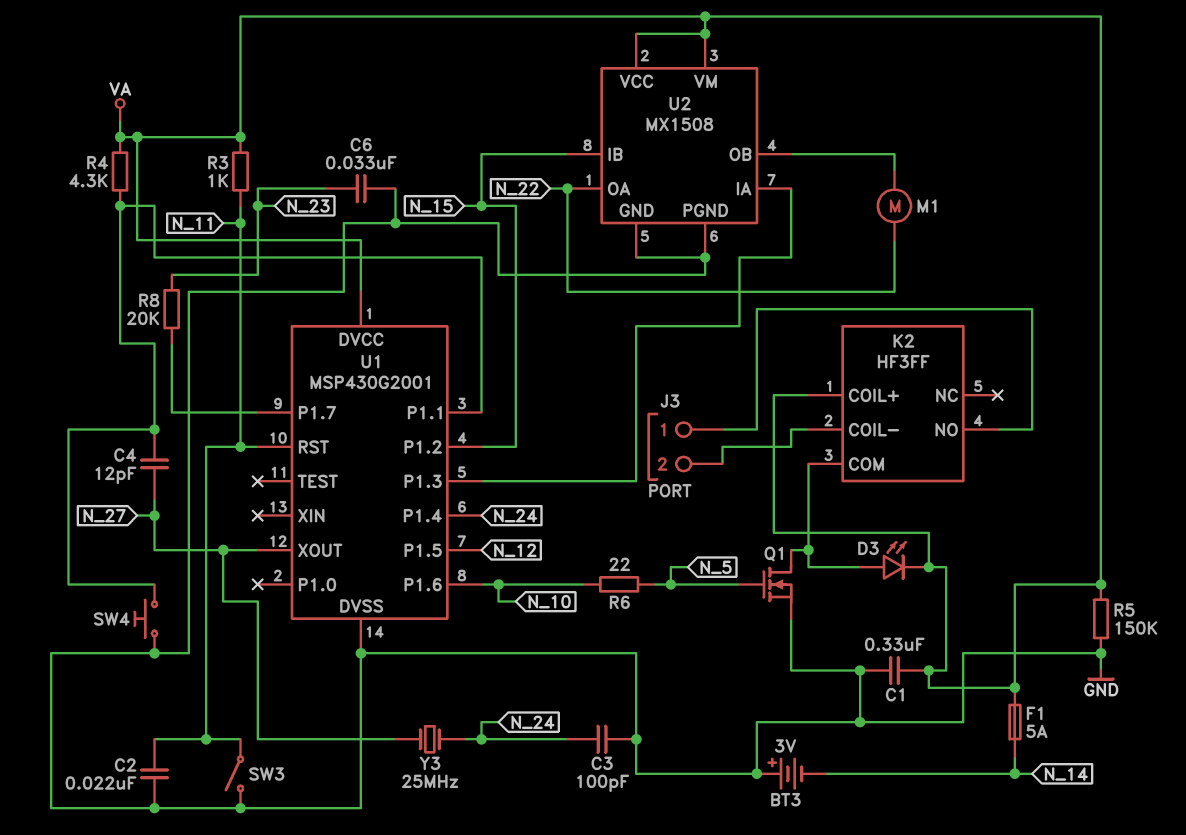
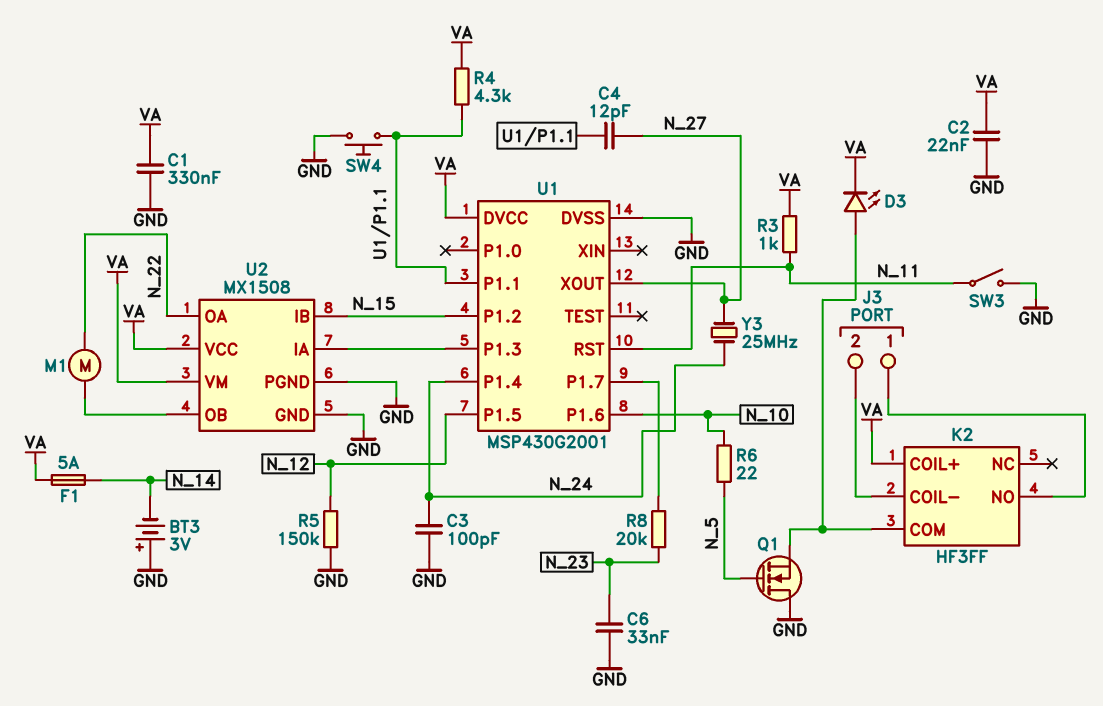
C2: 22nF (GND, N_11) -> 22nF (GND, VA)
Q1: NMOS (G N_5, D K2/COM, S GND) -> NMOS (G N_5, D GND, S K2/COM)
R5: 150k (GND, VA) -> 150k (GND, N_12)

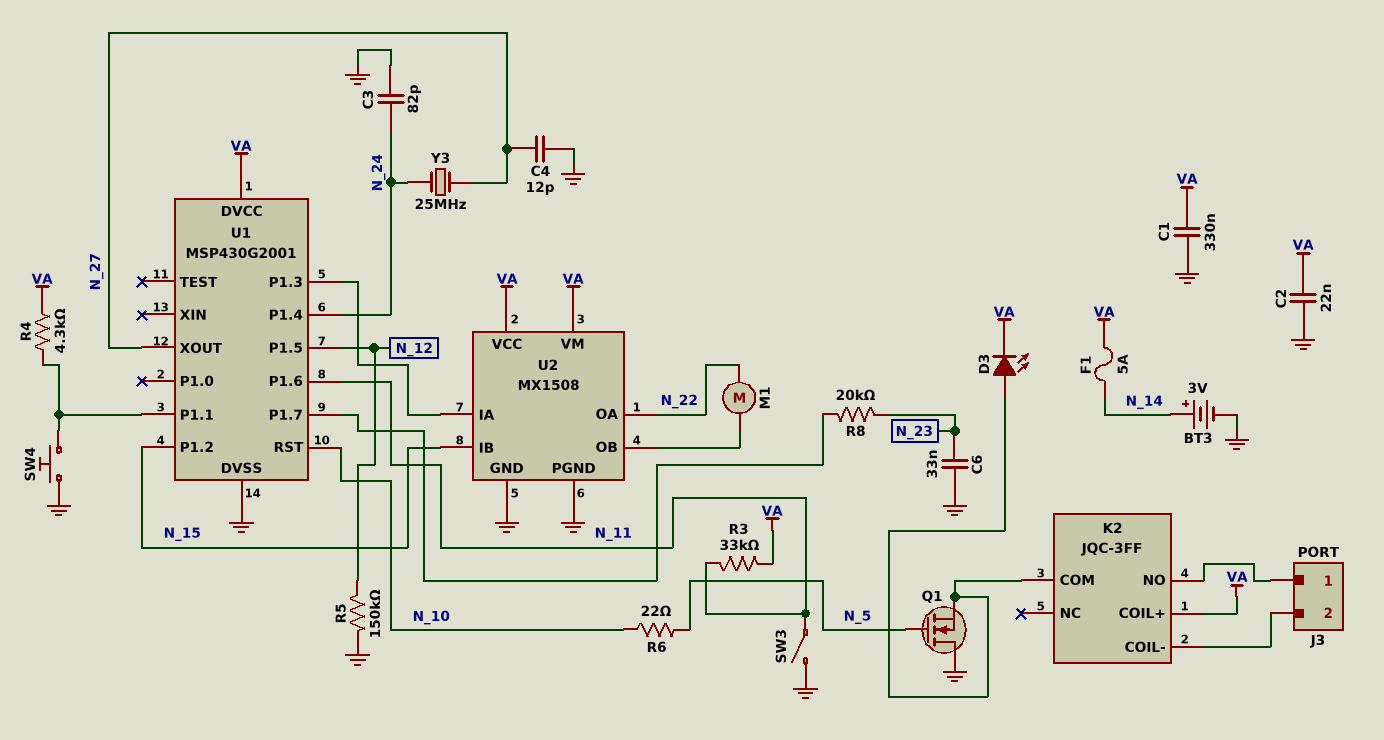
BT3: 3V (plus GND, minus N_14) -> 3V (plus N_14, minus GND)
C3: 100pF (GND, N_24) -> 82pF (GND, N_24)
C4: 12pF (N_27, U1/P1.1) -> 12pF (GND, N_27)
K2: HF3FF -> JQC-3FF
R3: 1k (N_11, VA) -> 33k (N_11, VA)
U1 pin P1.6: N_10 -> N_11
U1 pin RST: N_11 -> N_10

